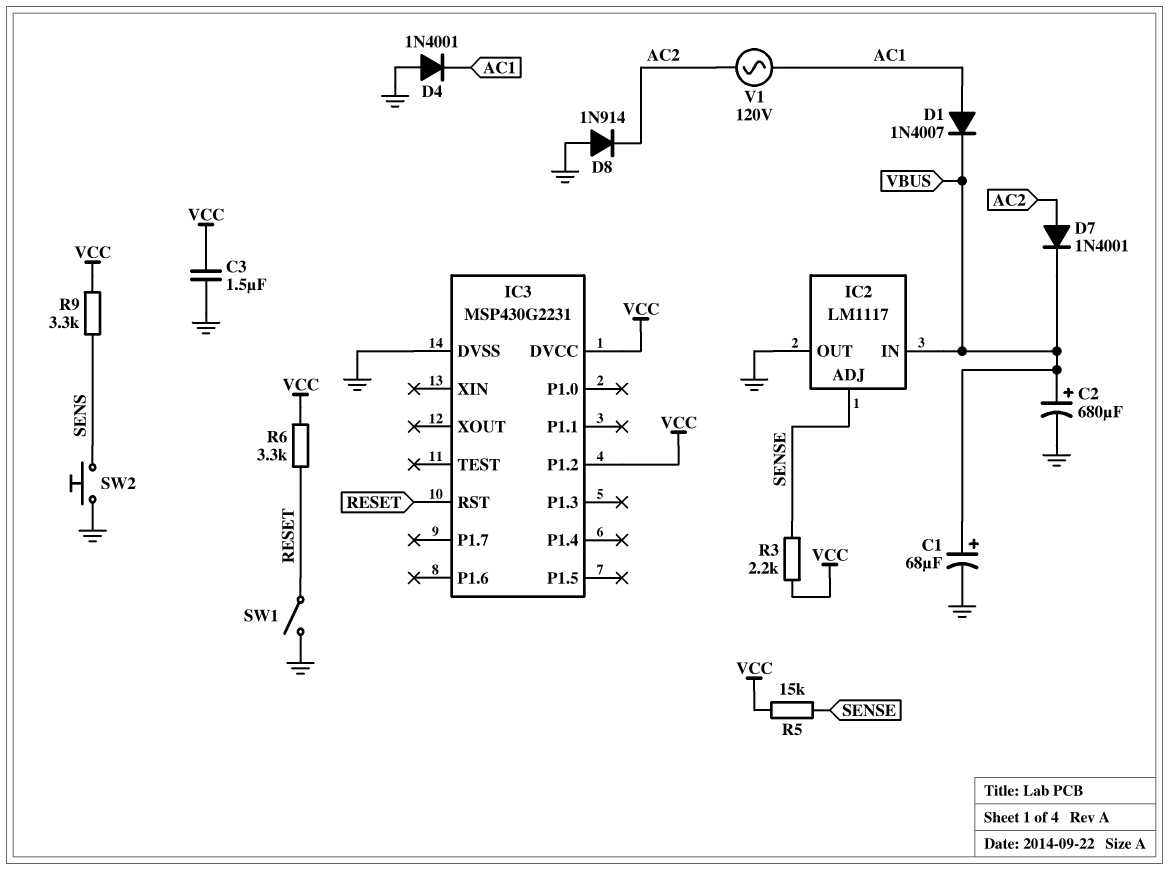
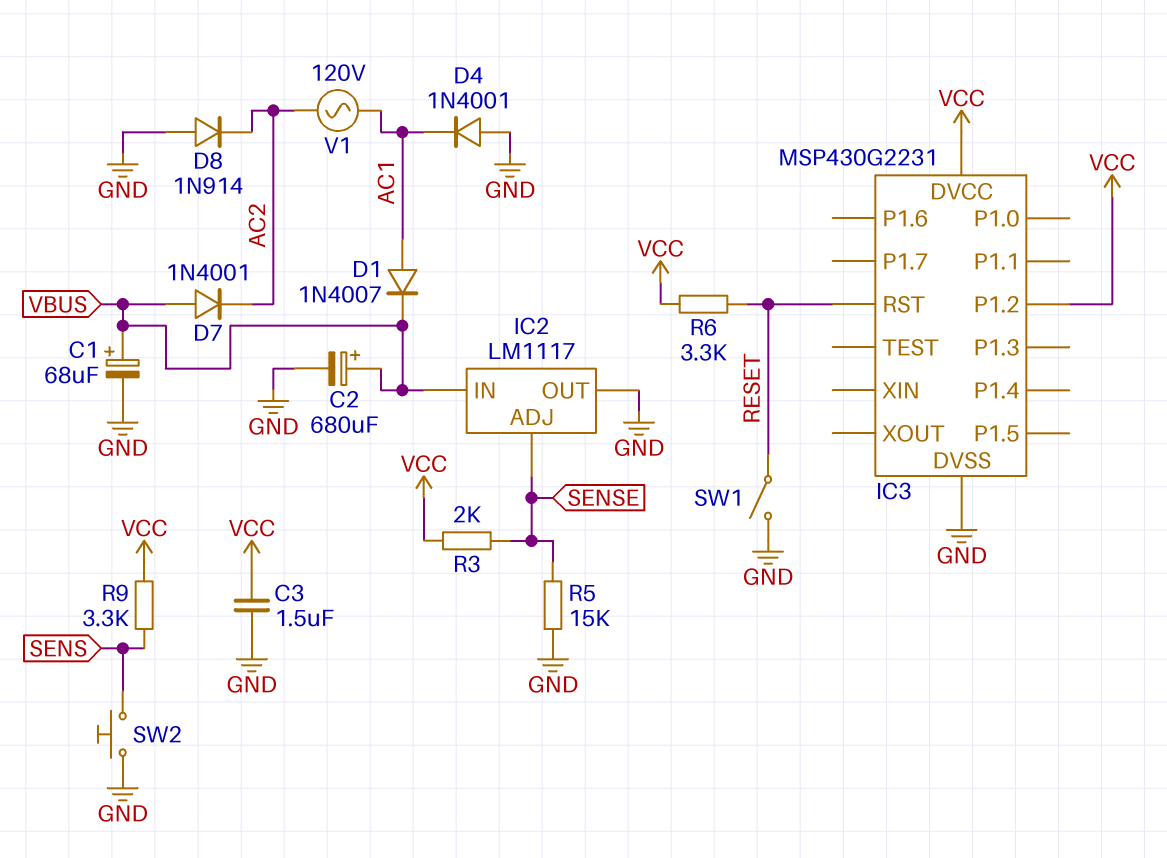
D7: diode 1N4001 (A AC2, K VBUS) -> diode 1N4001 (A VBUS, K AC2)
R3: 2.2k (SENSE, VCC) -> 2k (SENSE, VCC)
R5: 15k (SENSE, VCC) -> 15k (GND, SENSE)

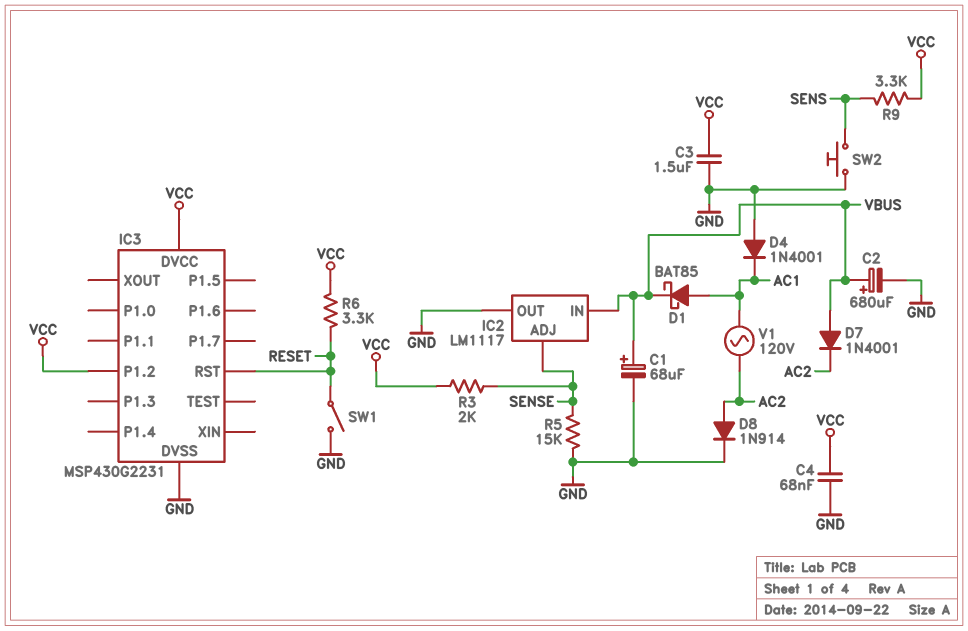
C4: none -> 68nF (GND, VCC)
D1: diode 1N4007 (A AC1, K VBUS) -> schottky BAT85 (A AC1, K VBUS)
D8: diode 1N914 (A GND, K AC2) -> diode 1N914 (A AC2, K GND)

